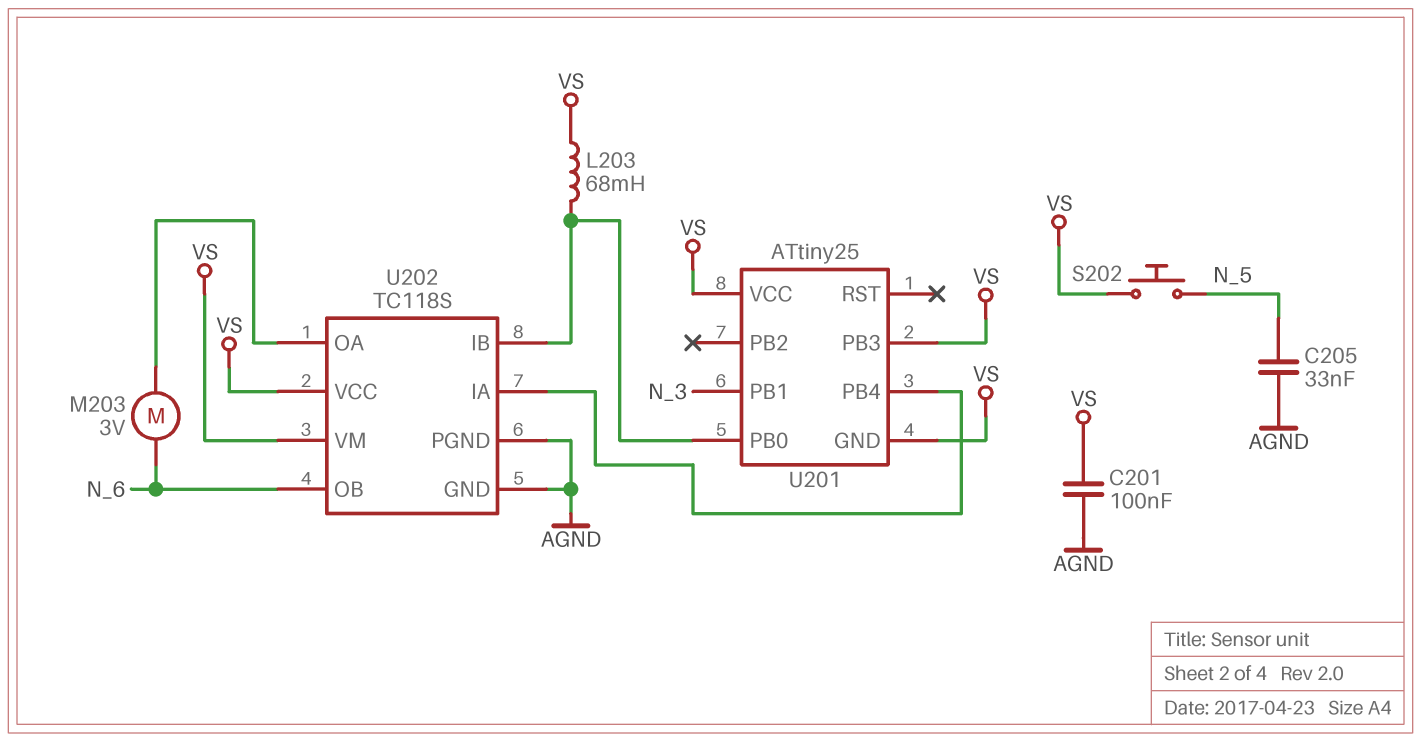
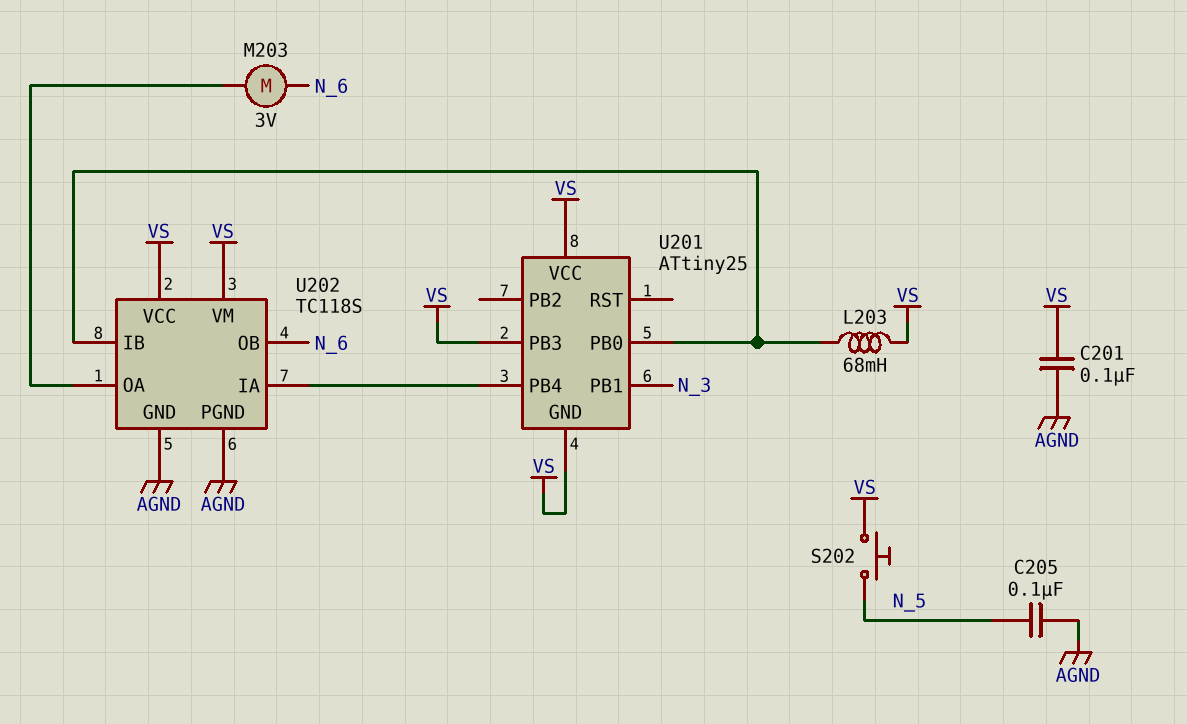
C205: 33nF (AGND, N_5) -> 100nF (AGND, N_5)

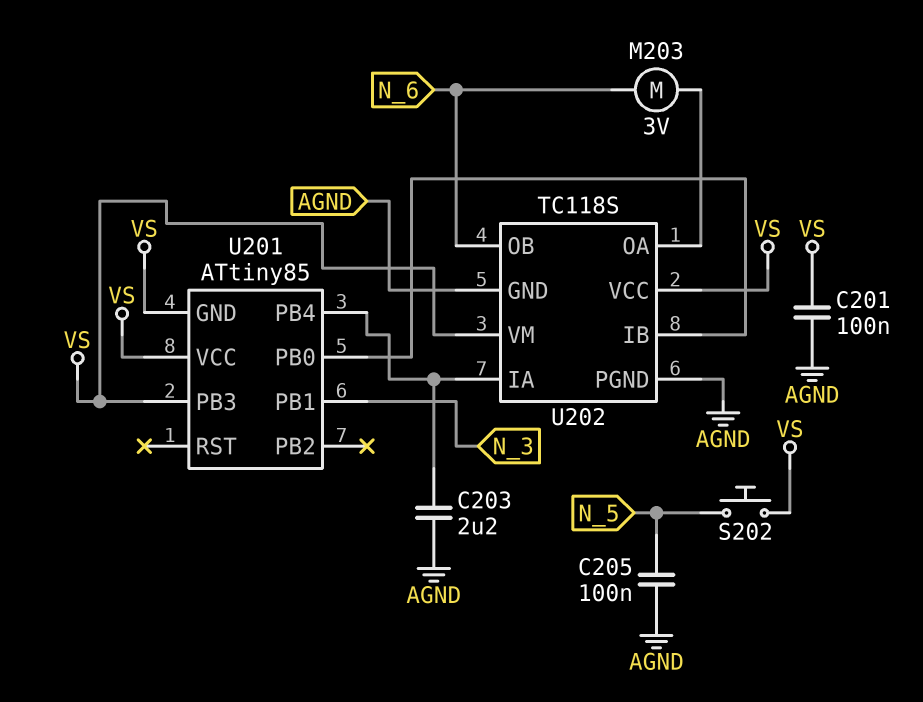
C203: none -> 2.2uF (AGND, U201/PB4)
L203: 68mH (U201/PB0, VS) -> none
U201: ATtiny25 -> ATtiny85

